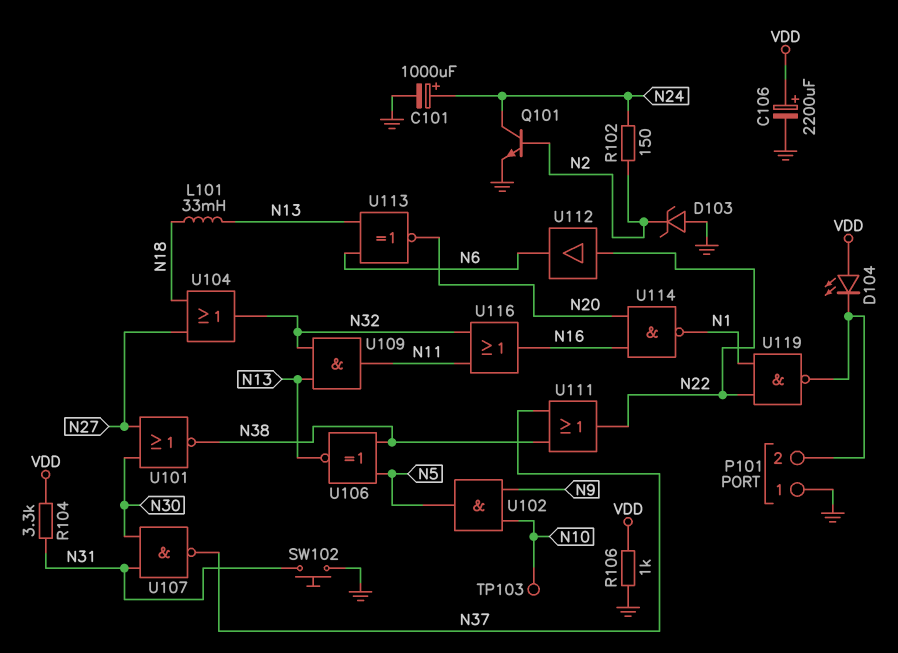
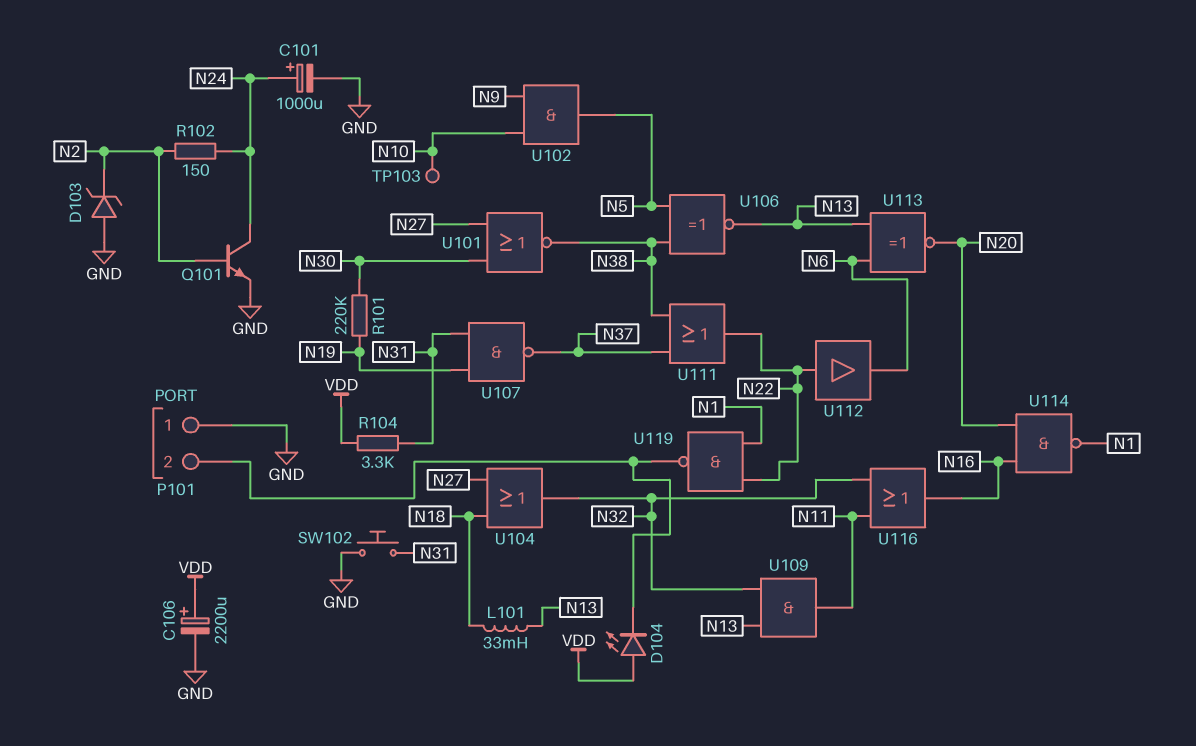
R101: none -> 220k (N19, N30)
R106: 1k (GND, VDD) -> none
U107: NAND (in N30, in N31, out N37) -> NAND (in N19, in N31, out N37)

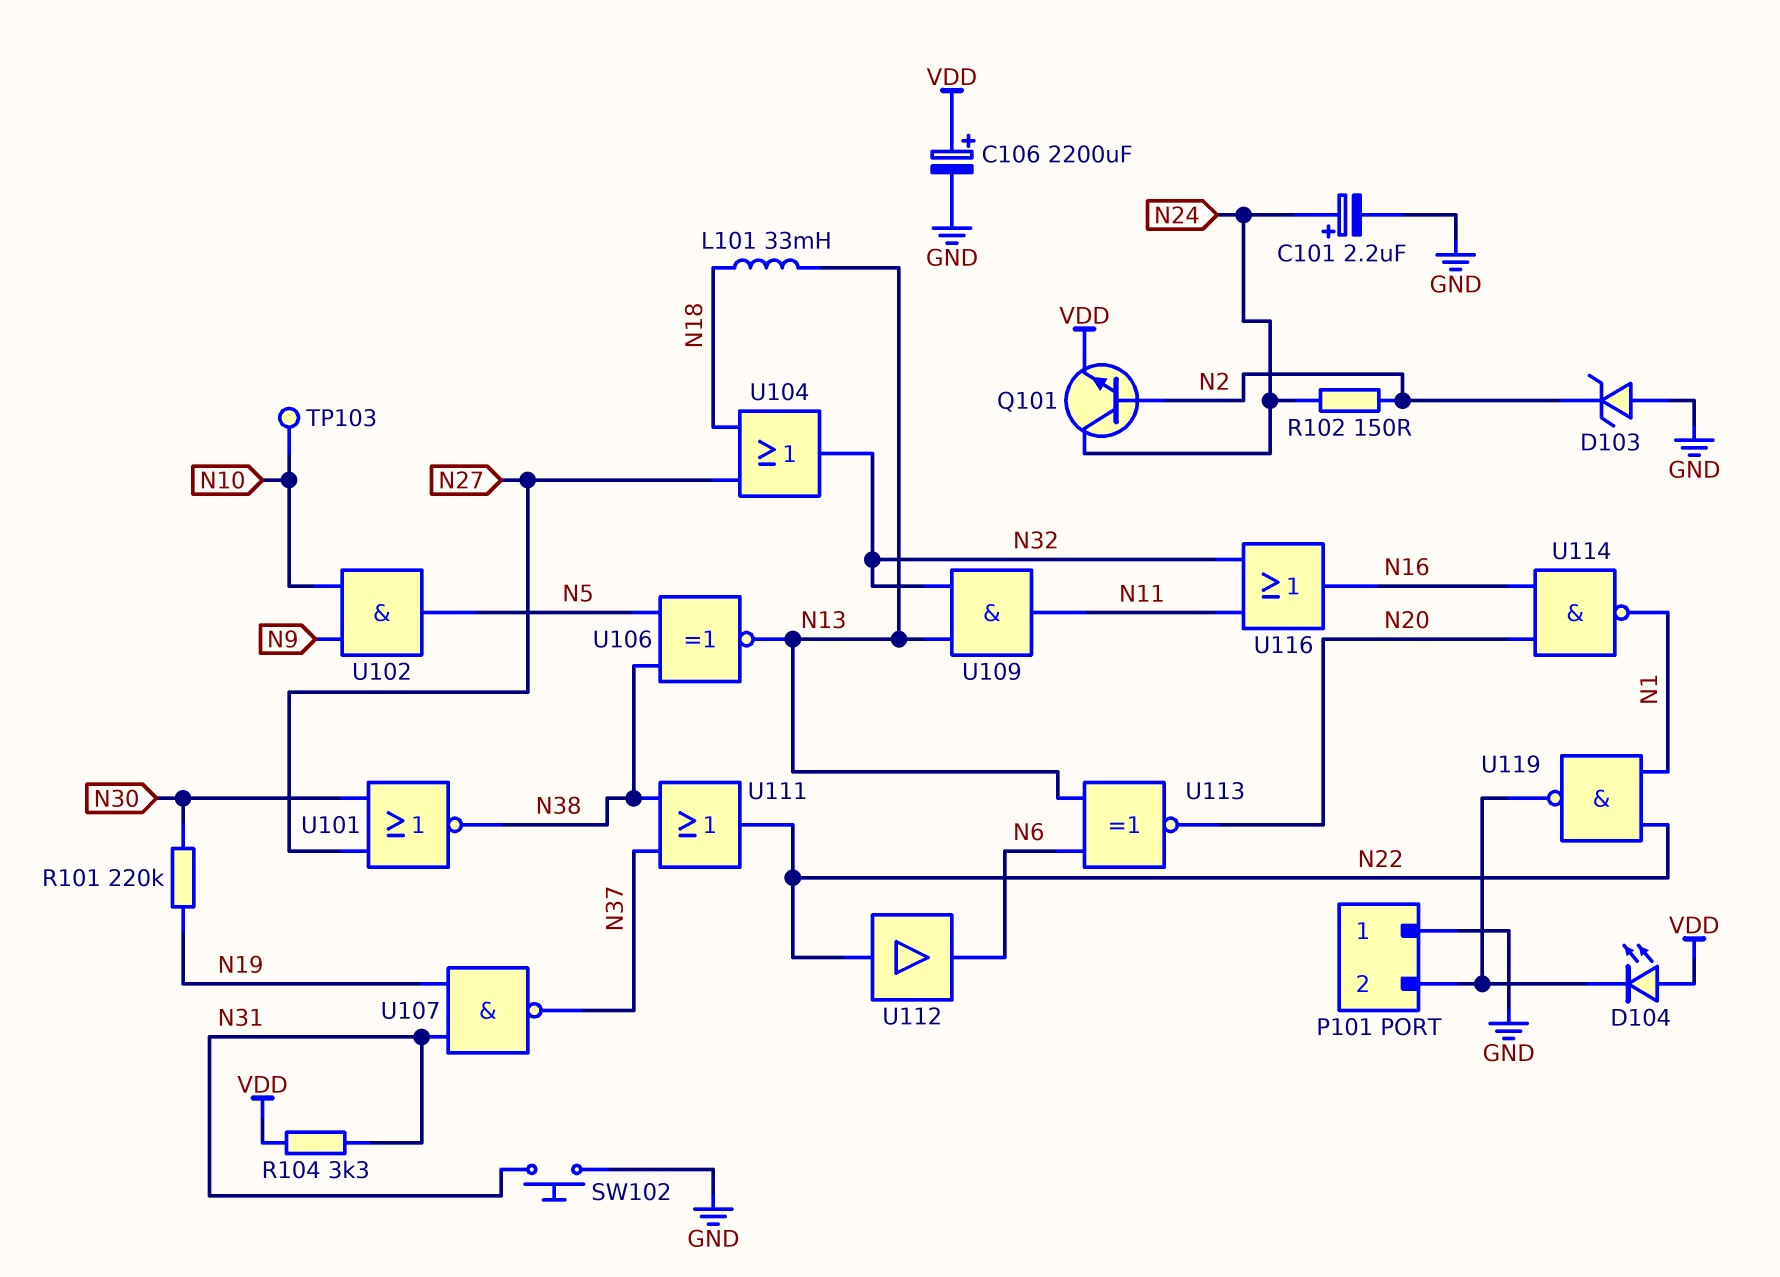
C101: 1000uF (plus N24, minus GND) -> 2.2uF (plus N24, minus GND)
Q101: NPN (B N2, C N24, E GND) -> NPN (B N2, C N24, E VDD)

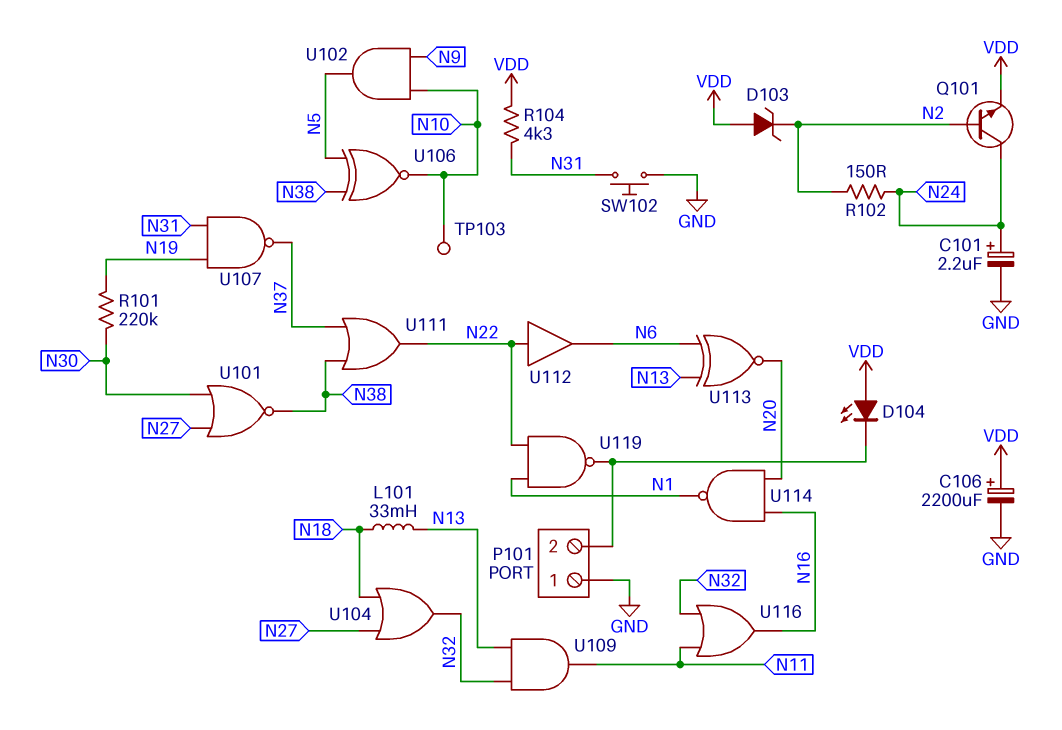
D103: zener (A GND, K N2) -> zener (A VDD, K N2)
R104: 3.3k (N31, VDD) -> 4.3k (N31, VDD)
U106: XNOR (in N5, in N38, out N13) -> XNOR (in N5, in N38, out N10)

